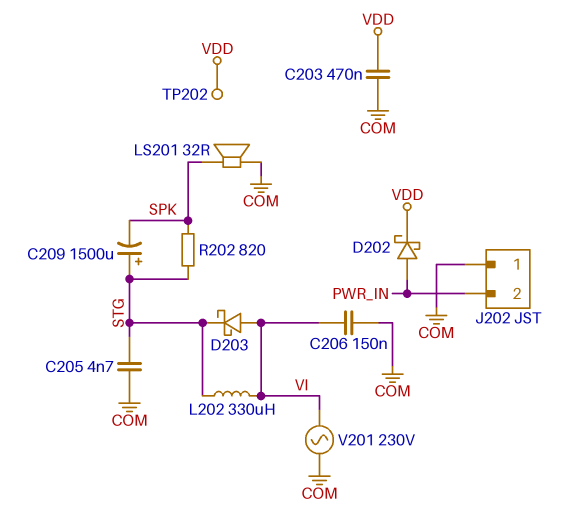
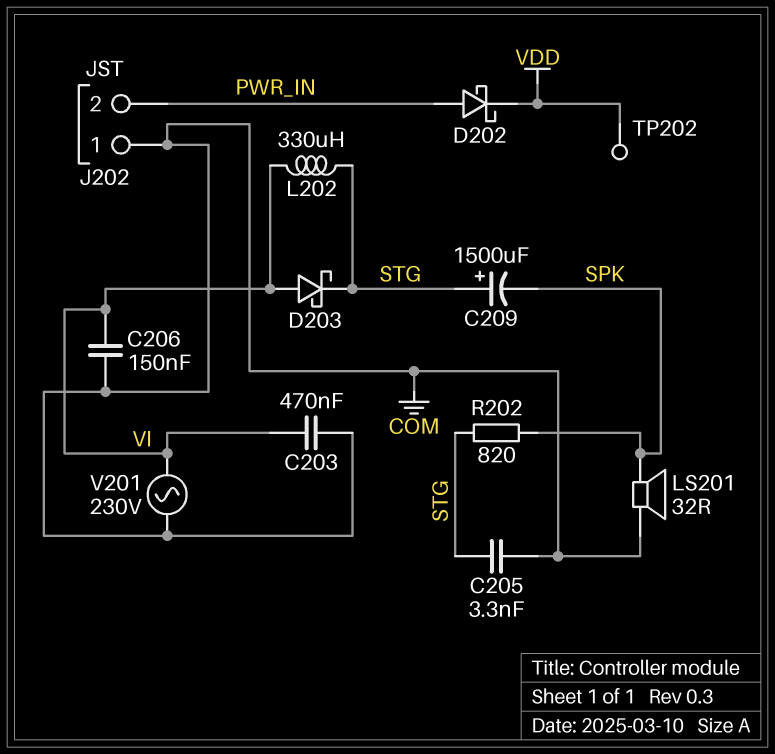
C203: 470nF (COM, VDD) -> 470nF (COM, VI)
C205: 4.7nF (COM, STG) -> 3.3nF (COM, STG)

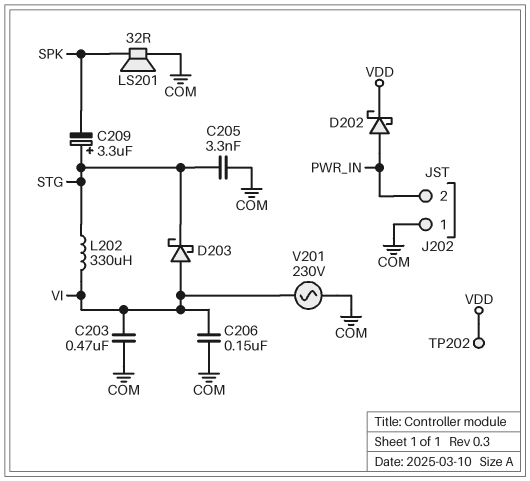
C209: 1500uF (plus STG, minus SPK) -> 3.3uF (plus STG, minus SPK)
R202: 820 (SPK, STG) -> none

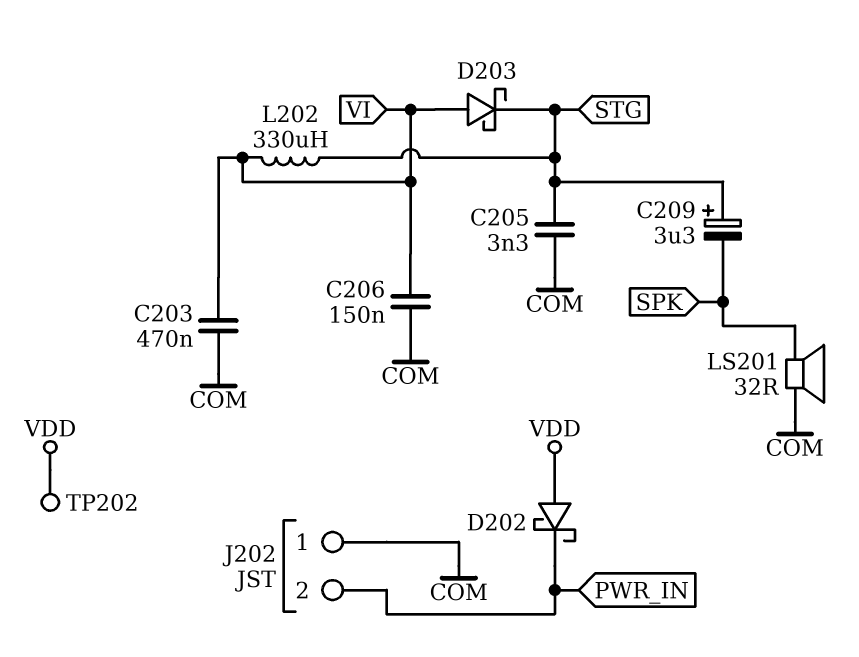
D202: schottky (A PWR_IN, K VDD) -> schottky (A VDD, K PWR_IN)
V201: AC 230V (COM, VI) -> none

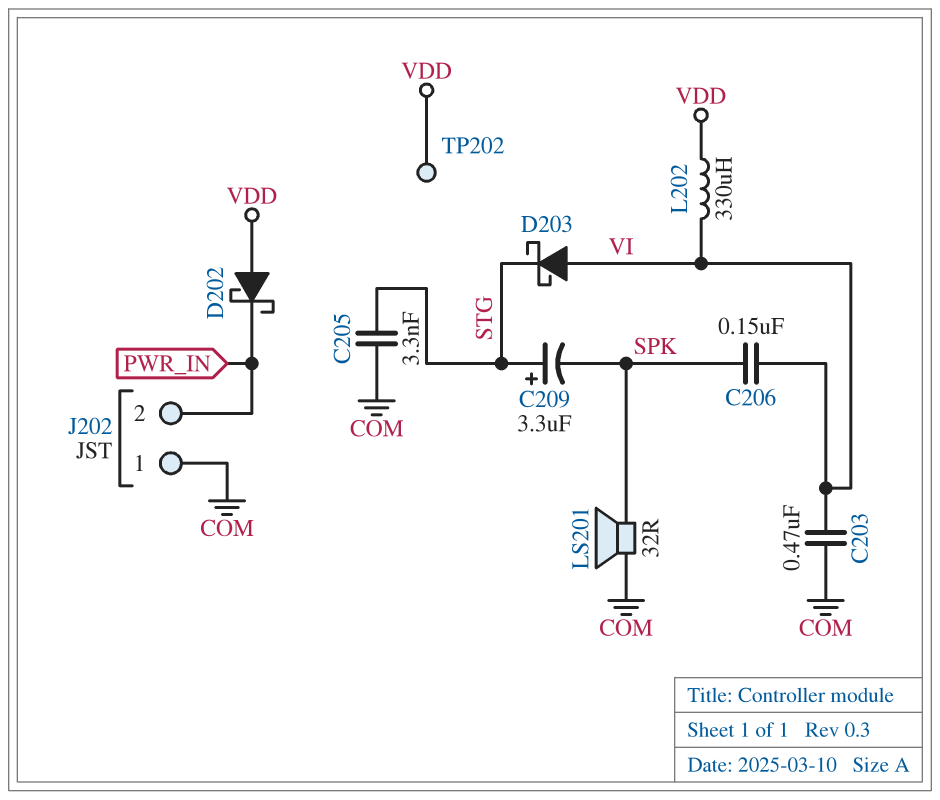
C206: 150nF (COM, VI) -> 150nF (SPK, VI)
L202: 330uH (STG, VI) -> 330uH (VDD, VI)

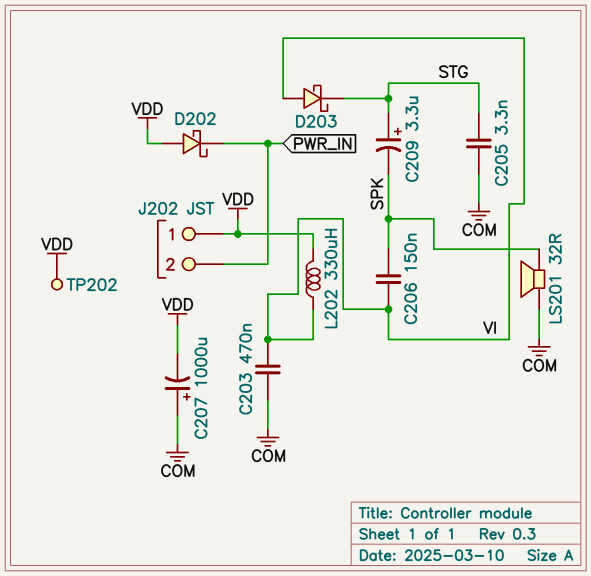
C207: none -> 1000uF (plus COM, minus VDD)
J202 pin 1: COM -> VDD

